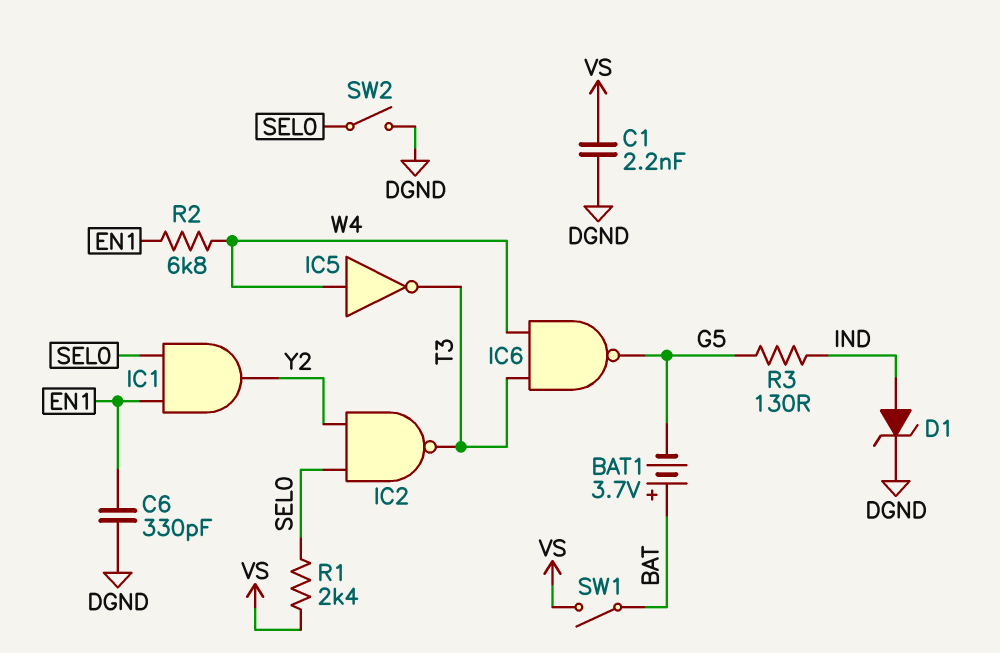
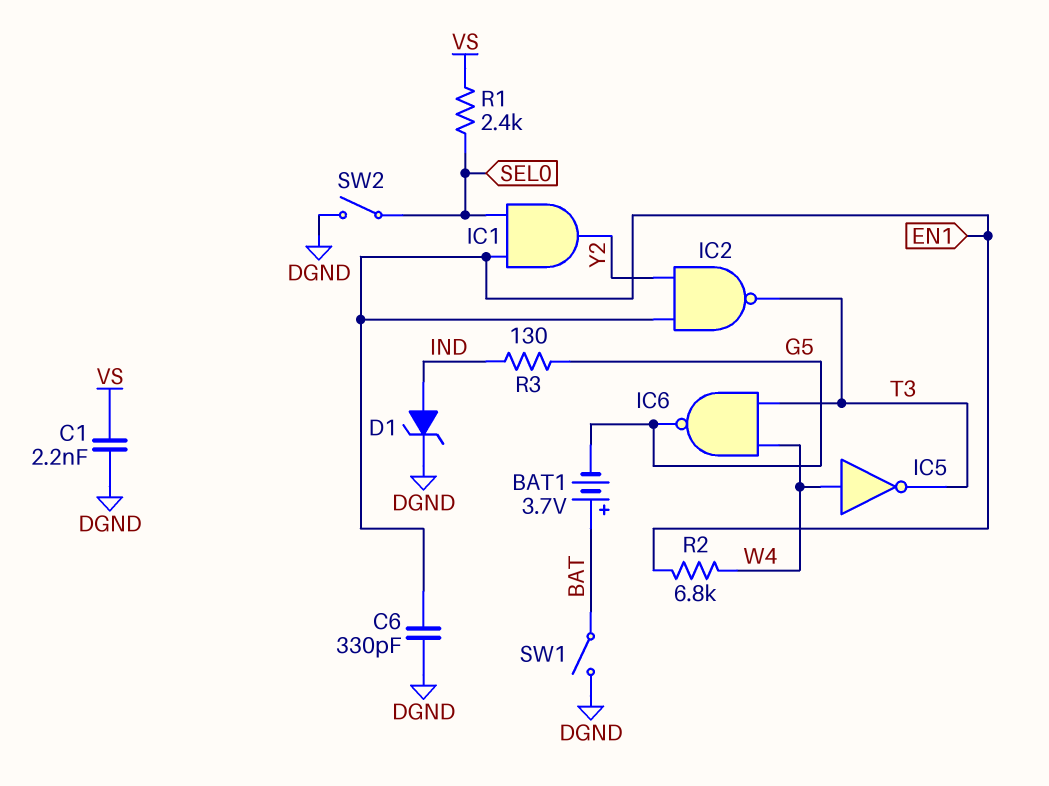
IC2: NAND (in SEL0, in Y2, out T3) -> NAND (in EN1, in Y2, out T3)
SW1: switch (BAT, VS) -> switch (BAT, DGND)

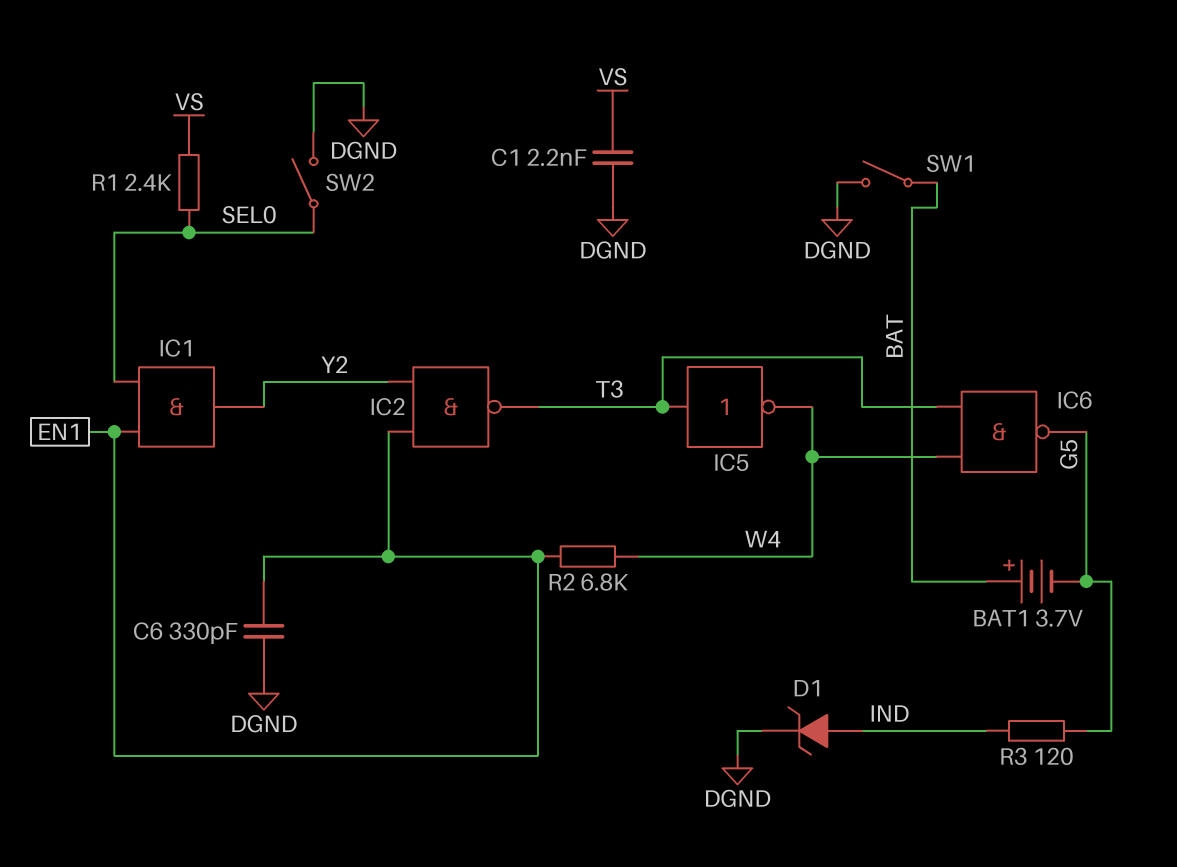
IC5: NOT (in W4, out T3) -> NOT (in T3, out W4)
R3: 130 (G5, IND) -> 120 (G5, IND)

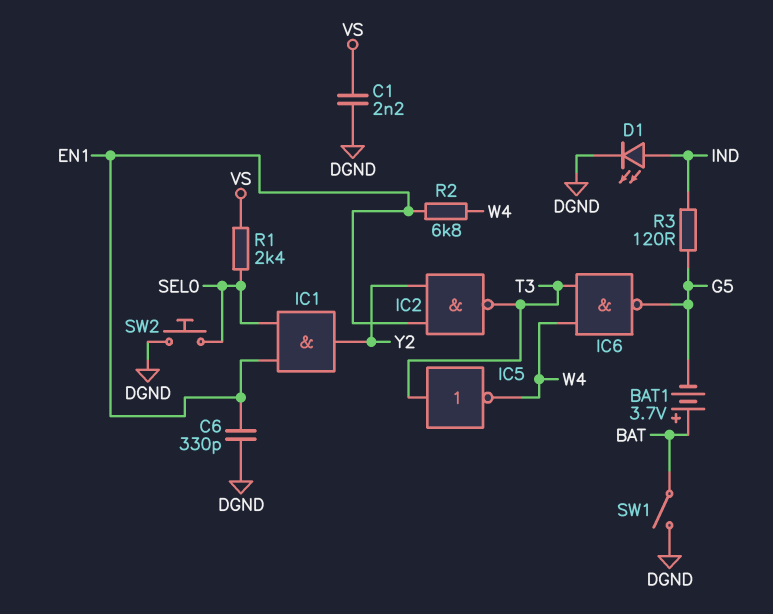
D1: zener (A IND, K DGND) -> LED (A IND, K DGND)
SW2: switch (DGND, SEL0) -> button (DGND, SEL0)

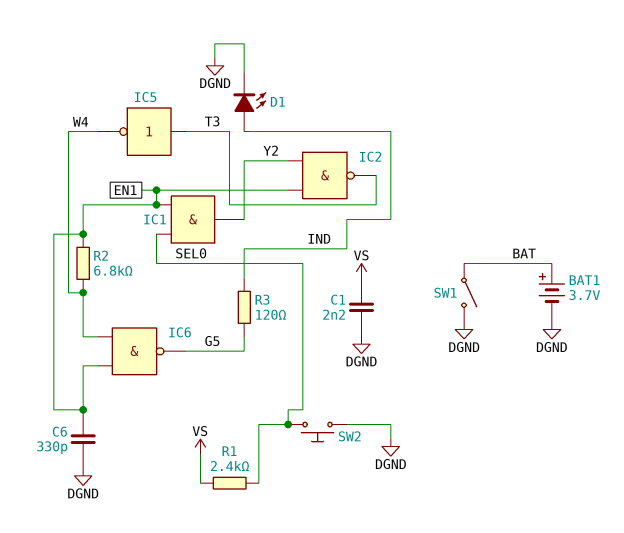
BAT1: 3.7V (plus BAT, minus G5) -> 3.7V (plus BAT, minus DGND)
IC6: NAND (in T3, in W4, out G5) -> NAND (in EN1, in W4, out G5)

